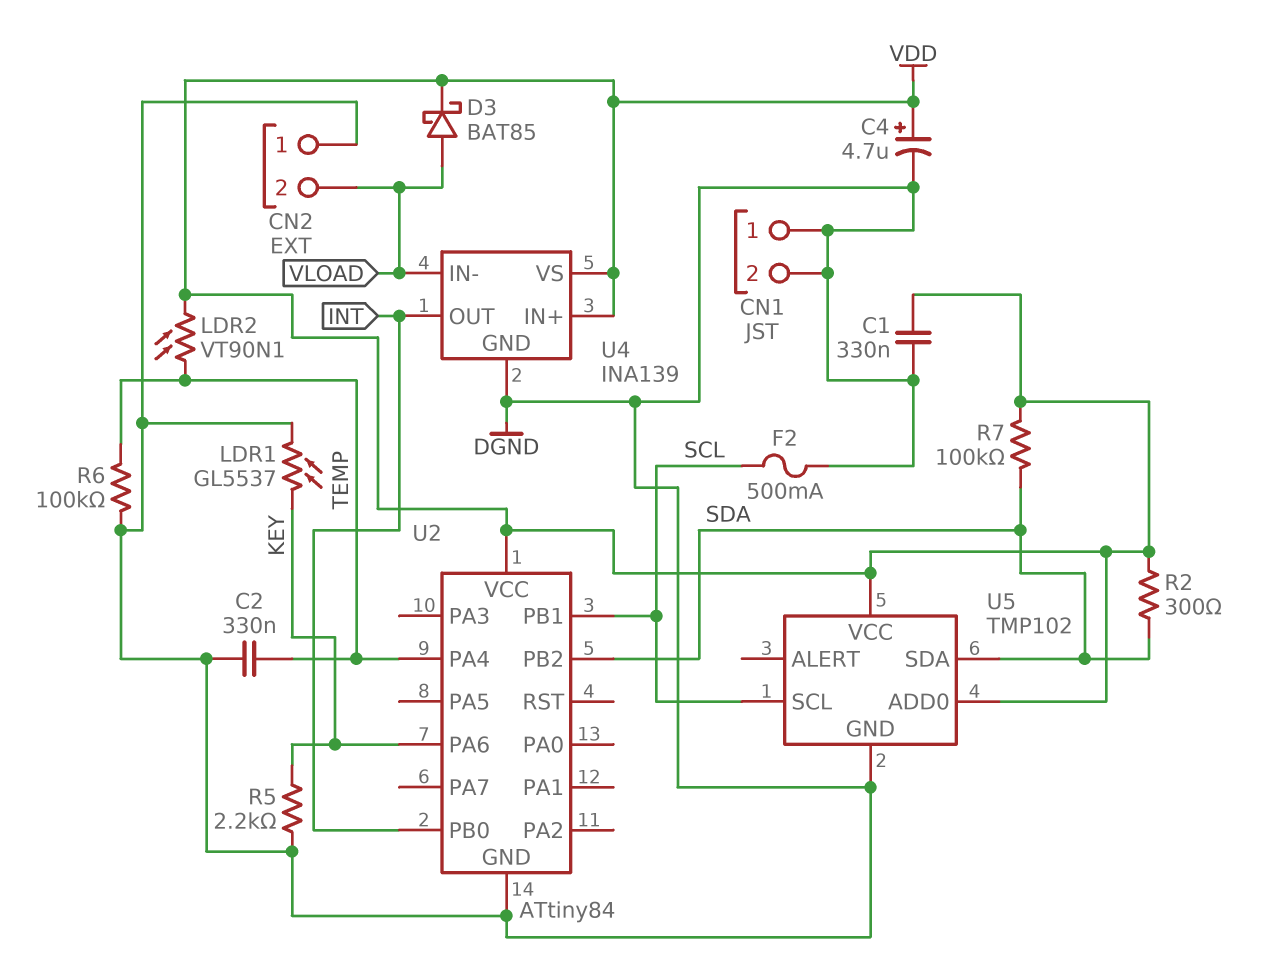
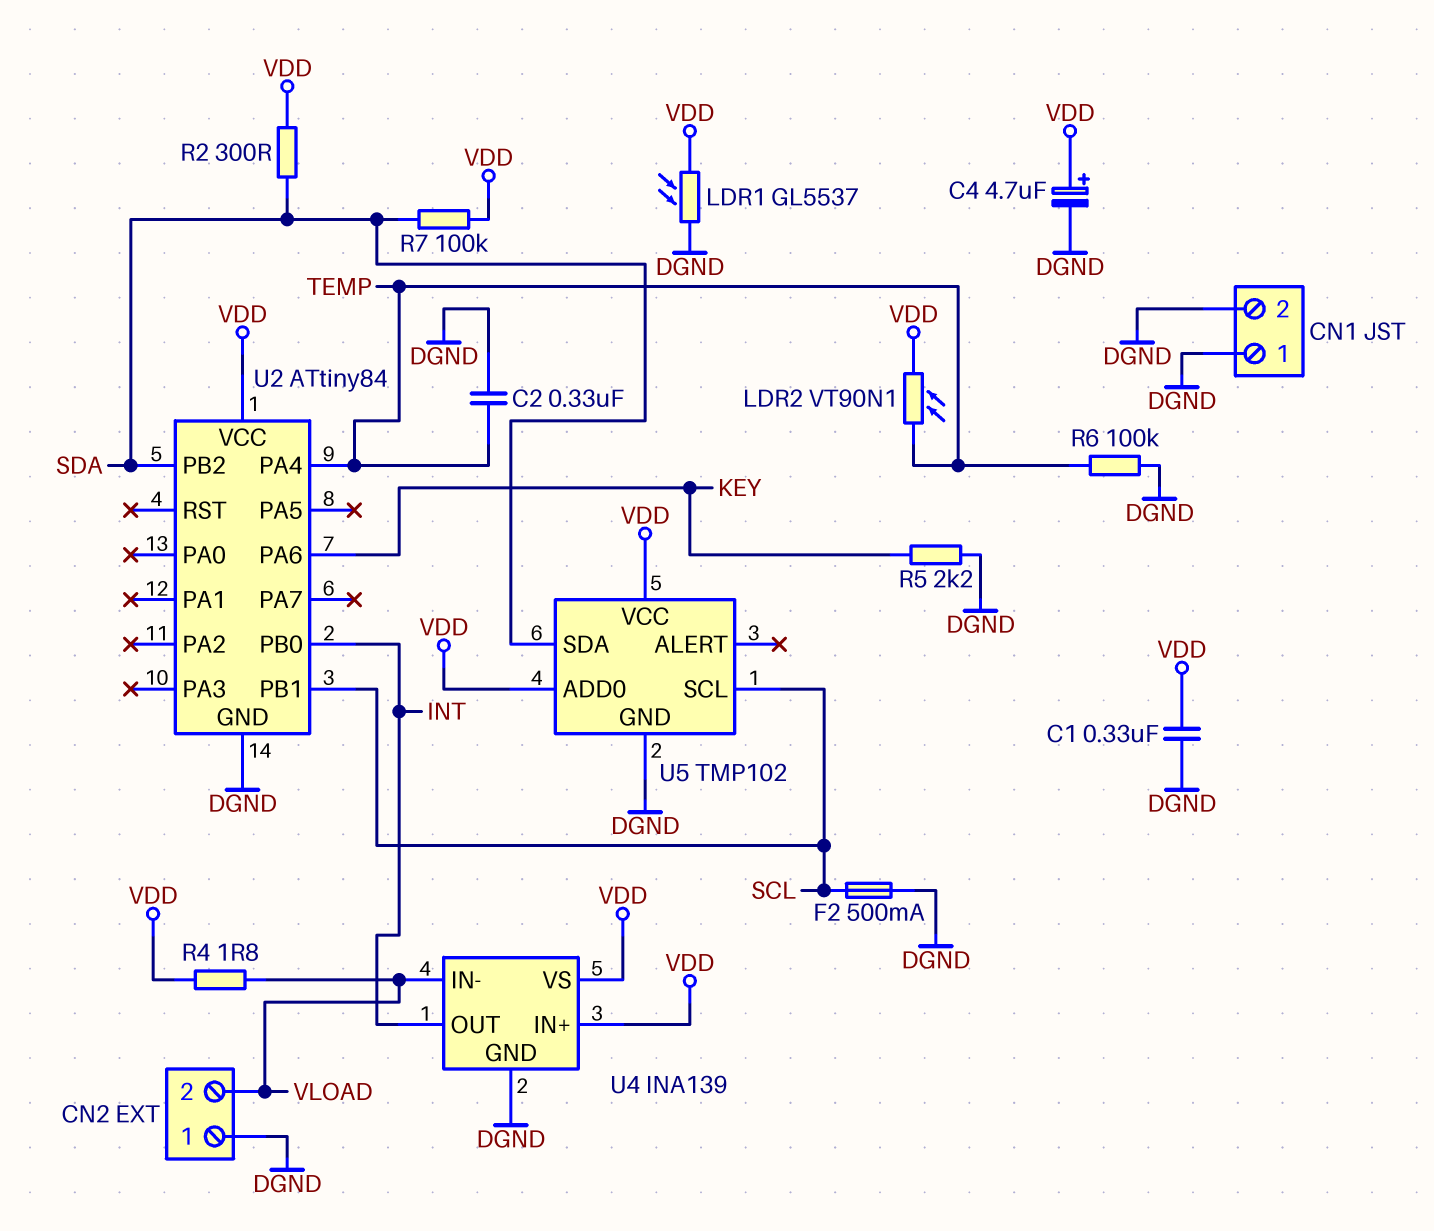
D3: schottky BAT85 (A VLOAD, K VDD) -> none
LDR1: GL5537 (DGND, KEY) -> GL5537 (DGND, VDD)
R4: none -> 1.8 (VDD, VLOAD)

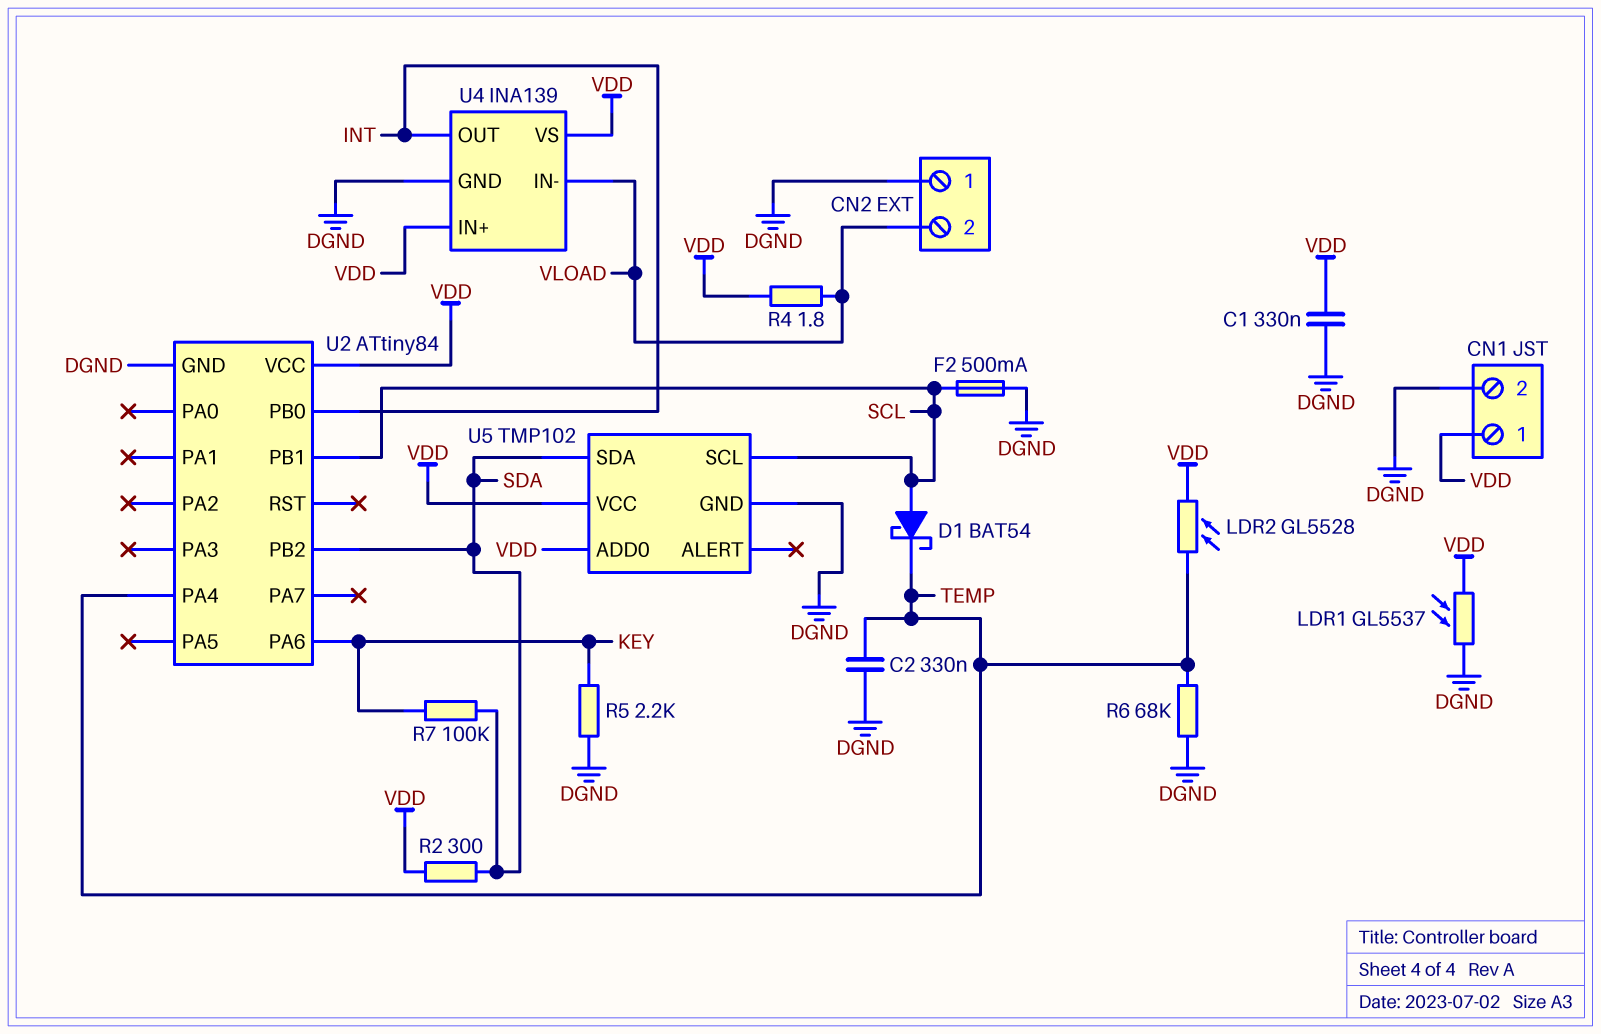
C4: 4.7uF (plus VDD, minus DGND) -> none
CN1 pin 1: DGND -> VDD
D1: none -> schottky BAT54 (A SCL, K TEMP)
LDR2: VT90N1 (TEMP, VDD) -> GL5528 (TEMP, VDD)
R6: 100k (DGND, TEMP) -> 68k (DGND, TEMP)
R7: 100k (SDA, VDD) -> 100k (KEY, SDA)

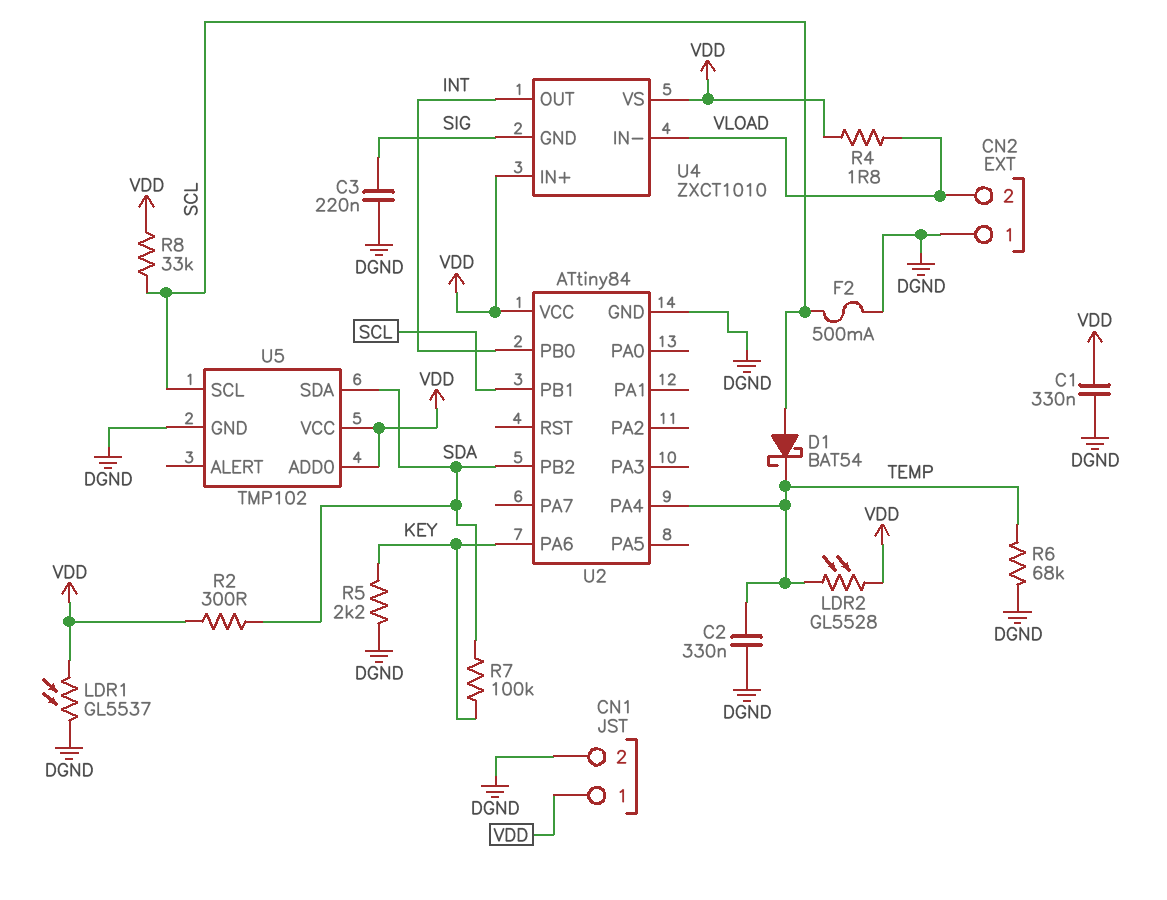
C3: none -> 220nF (DGND, SIG)
R8: none -> 33k (SCL, VDD)
U4: INA139 -> ZXCT1010
U4 pin GND: DGND -> SIG

